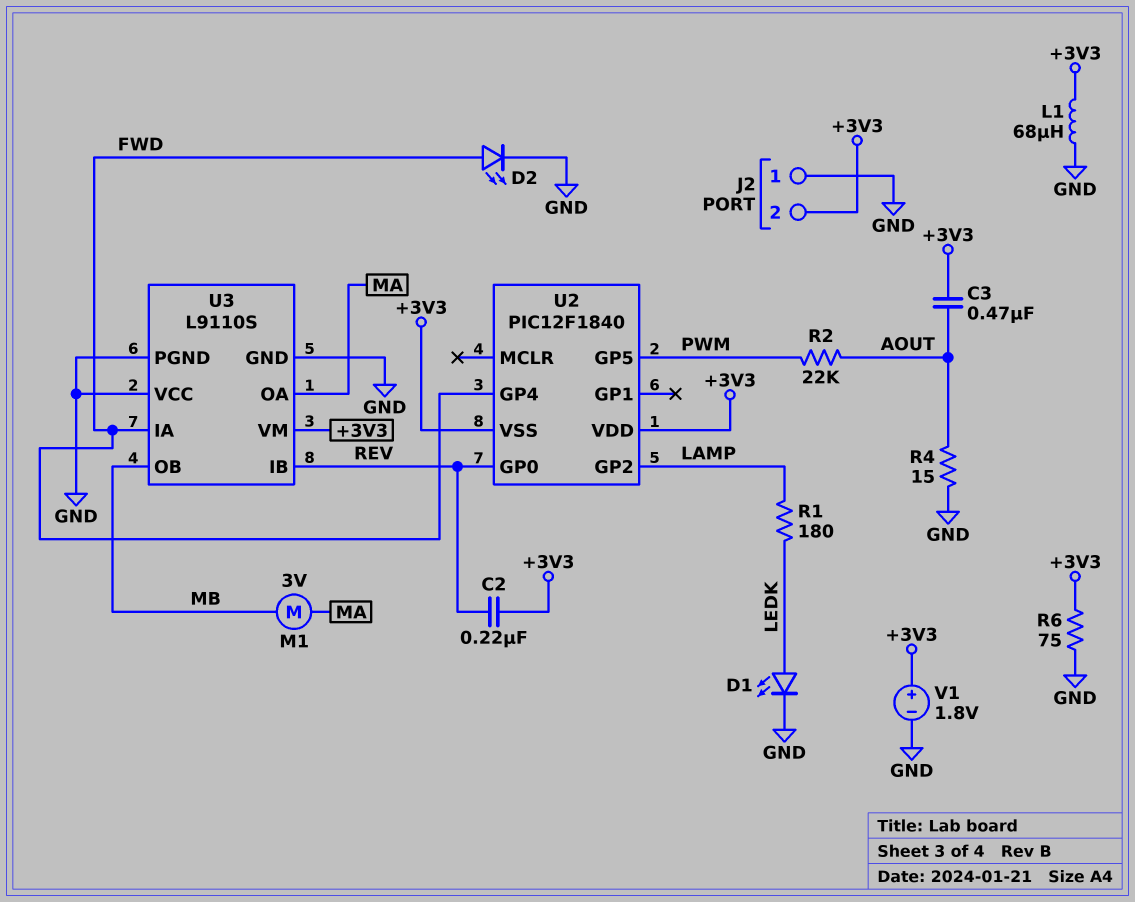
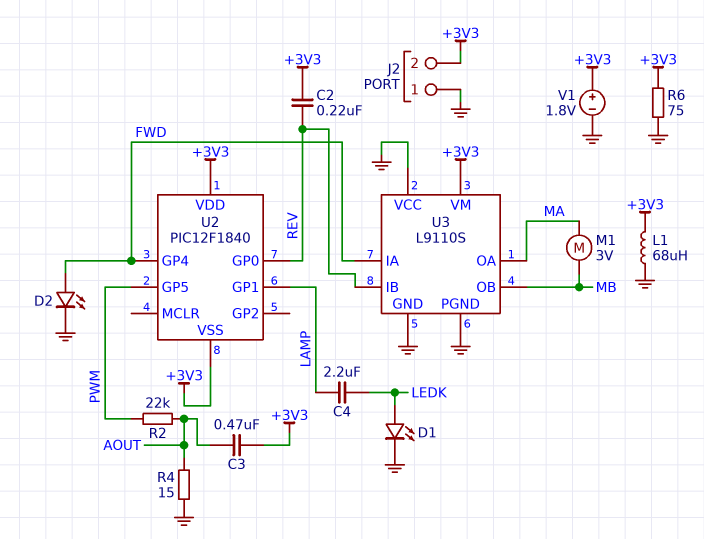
C4: none -> 2.2uF (LAMP, LEDK)
R1: 180 (LAMP, LEDK) -> none
U2 pin GP1: none -> LAMP
U2 pin GP2: LAMP -> none

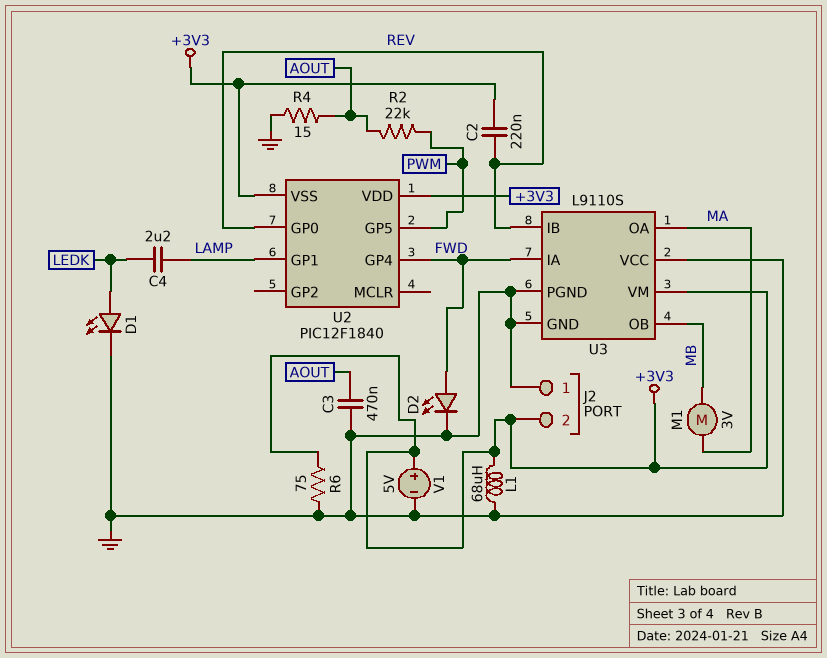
C3: 470nF (+3V3, AOUT) -> 470nF (AOUT, GND)
V1: 1.8V (plus +3V3, minus GND) -> 5V (plus +3V3, minus GND)

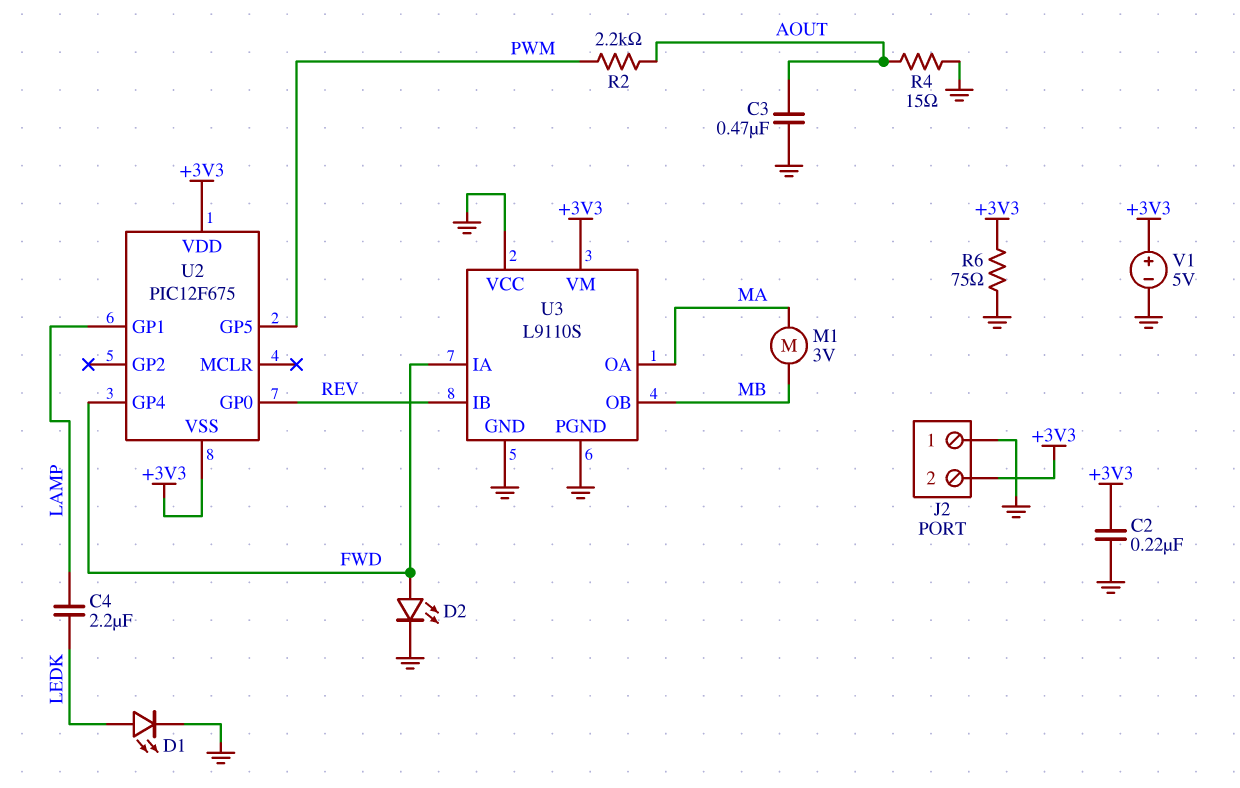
C2: 220nF (+3V3, REV) -> 220nF (+3V3, GND)
L1: 68uH (+3V3, GND) -> none
R2: 22k (AOUT, PWM) -> 2.2k (AOUT, PWM)
U2: PIC12F1840 -> PIC12F675

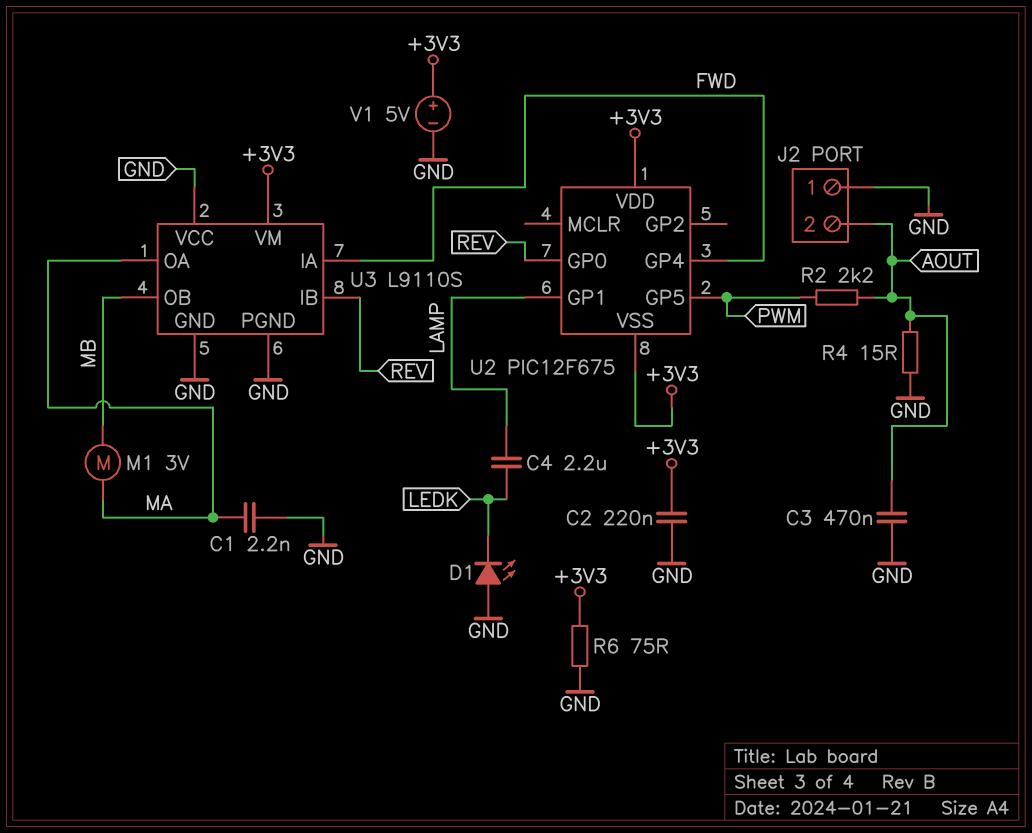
C1: none -> 2.2nF (GND, MA)
D1: LED (A LEDK, K GND) -> LED (A GND, K LEDK)
D2: LED (A FWD, K GND) -> none
J2 pin 2: +3V3 -> AOUT

